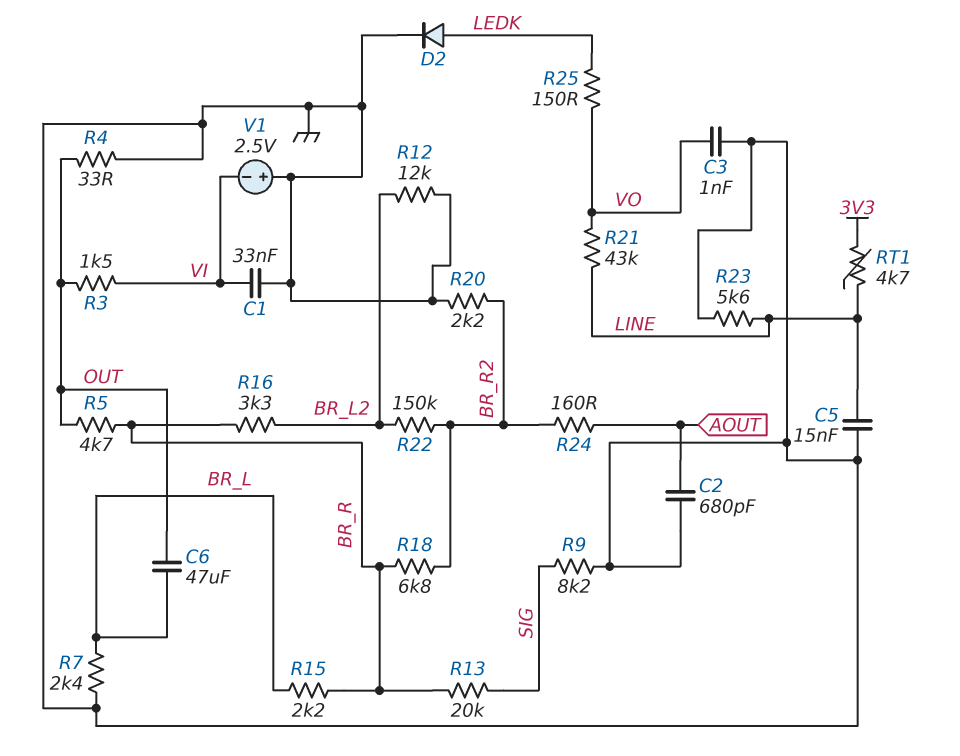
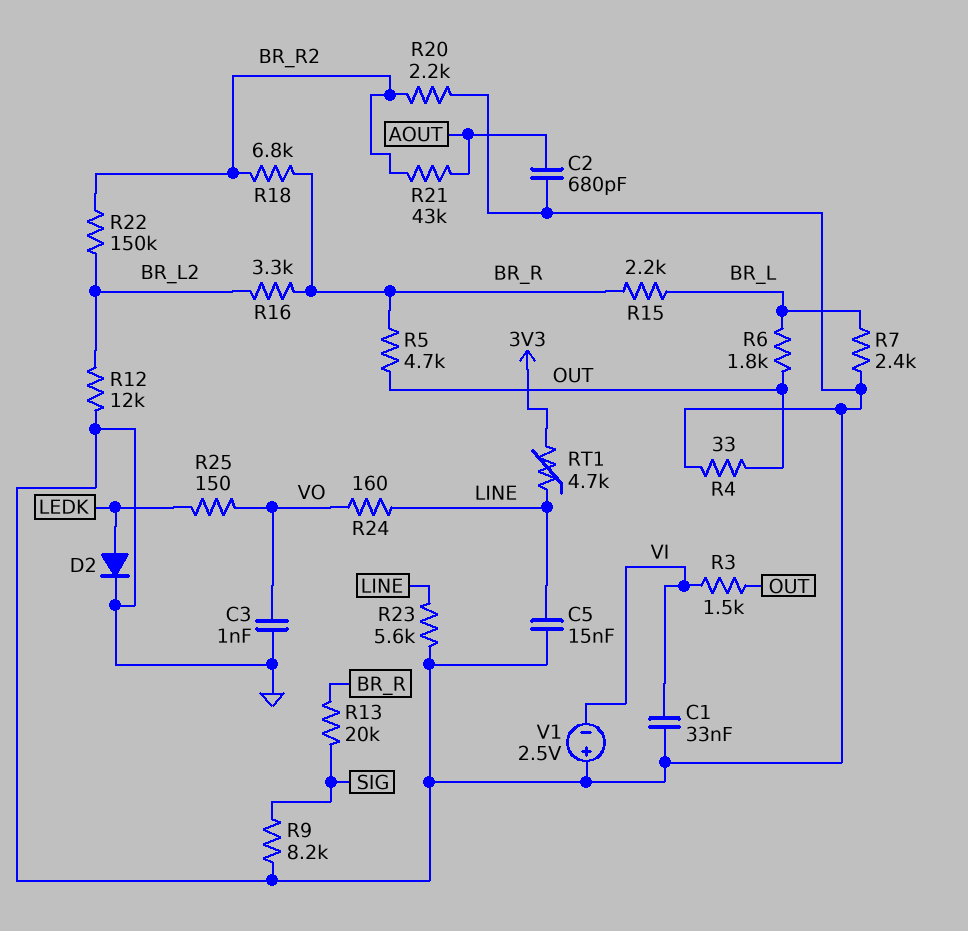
C6: 47uF (BR_L, OUT) -> none
R6: none -> 1.8k (BR_L, OUT)
R21: 43k (LINE, VO) -> 43k (AOUT, BR_R2)
R24: 160 (AOUT, BR_R2) -> 160 (LINE, VO)

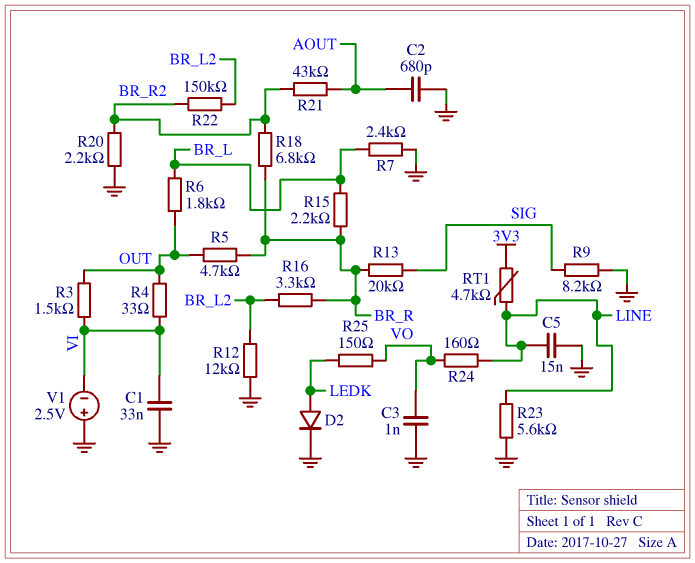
R4: 33 (GND, OUT) -> 33 (OUT, VI)

